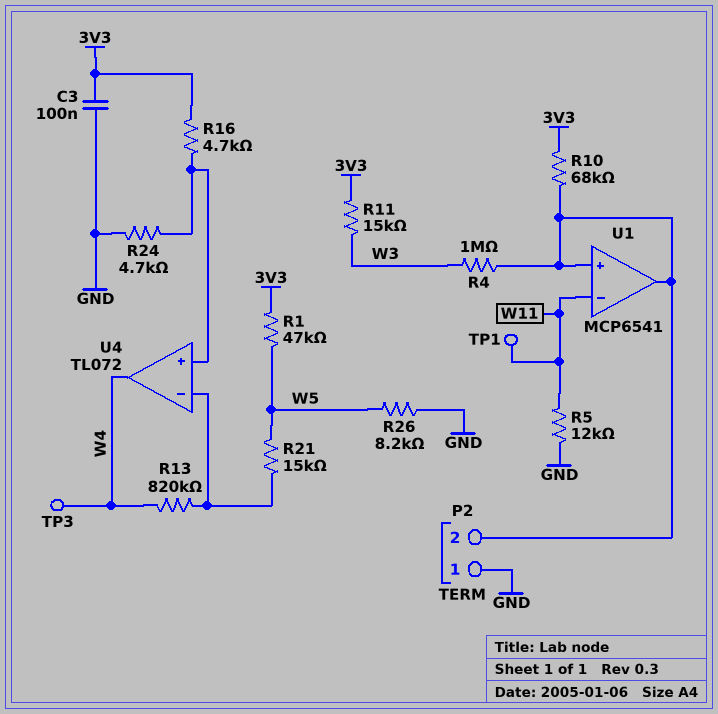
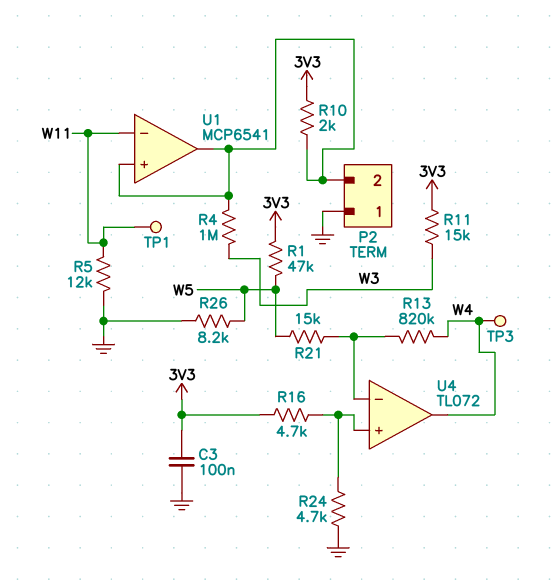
R10: 68k (3V3, P2/2) -> 2k (3V3, P2/2)

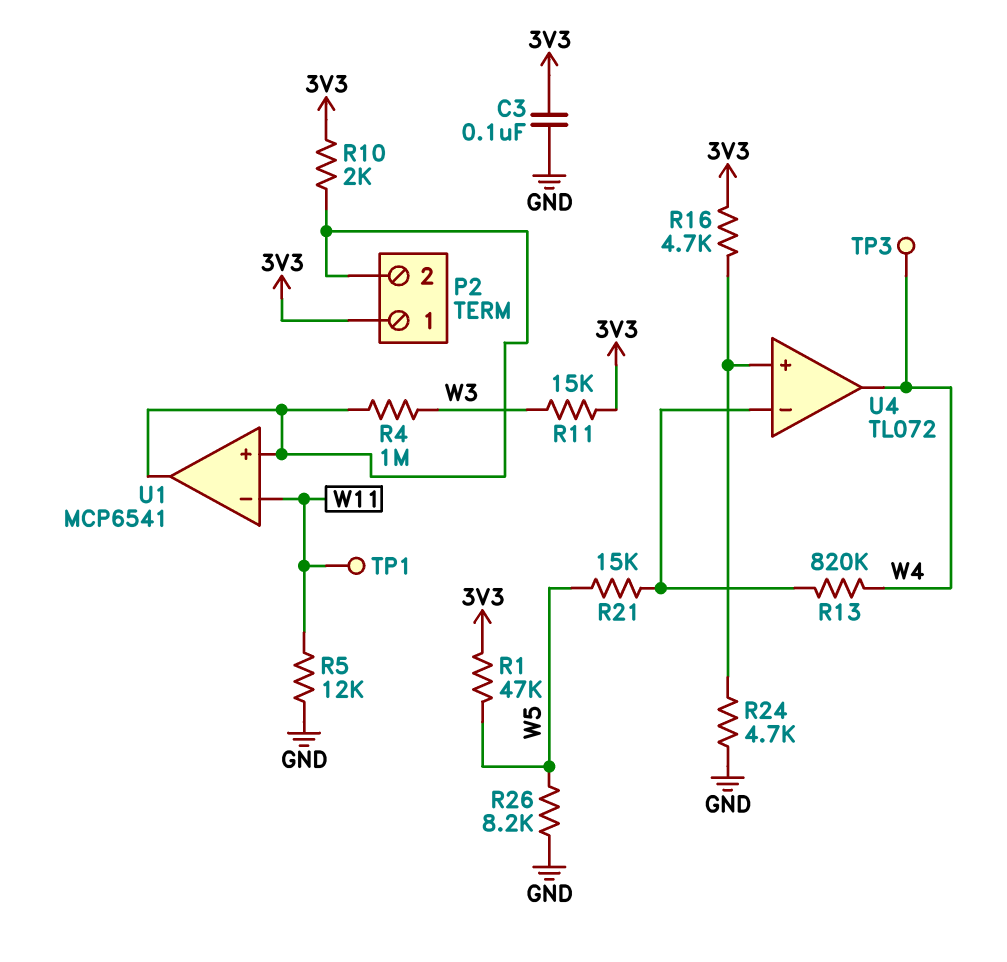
P2 pin 1: GND -> 3V3

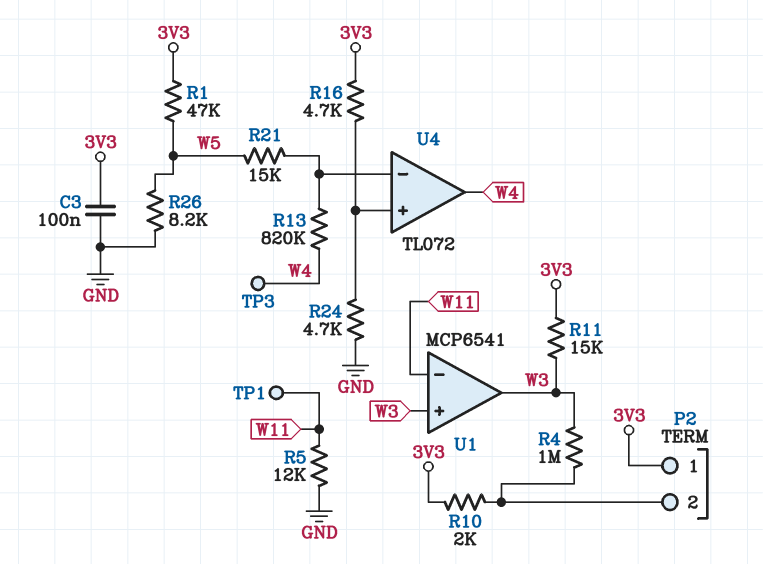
U1 pin in+: P2/2 -> W3
U1 pin out: P2/2 -> W3

